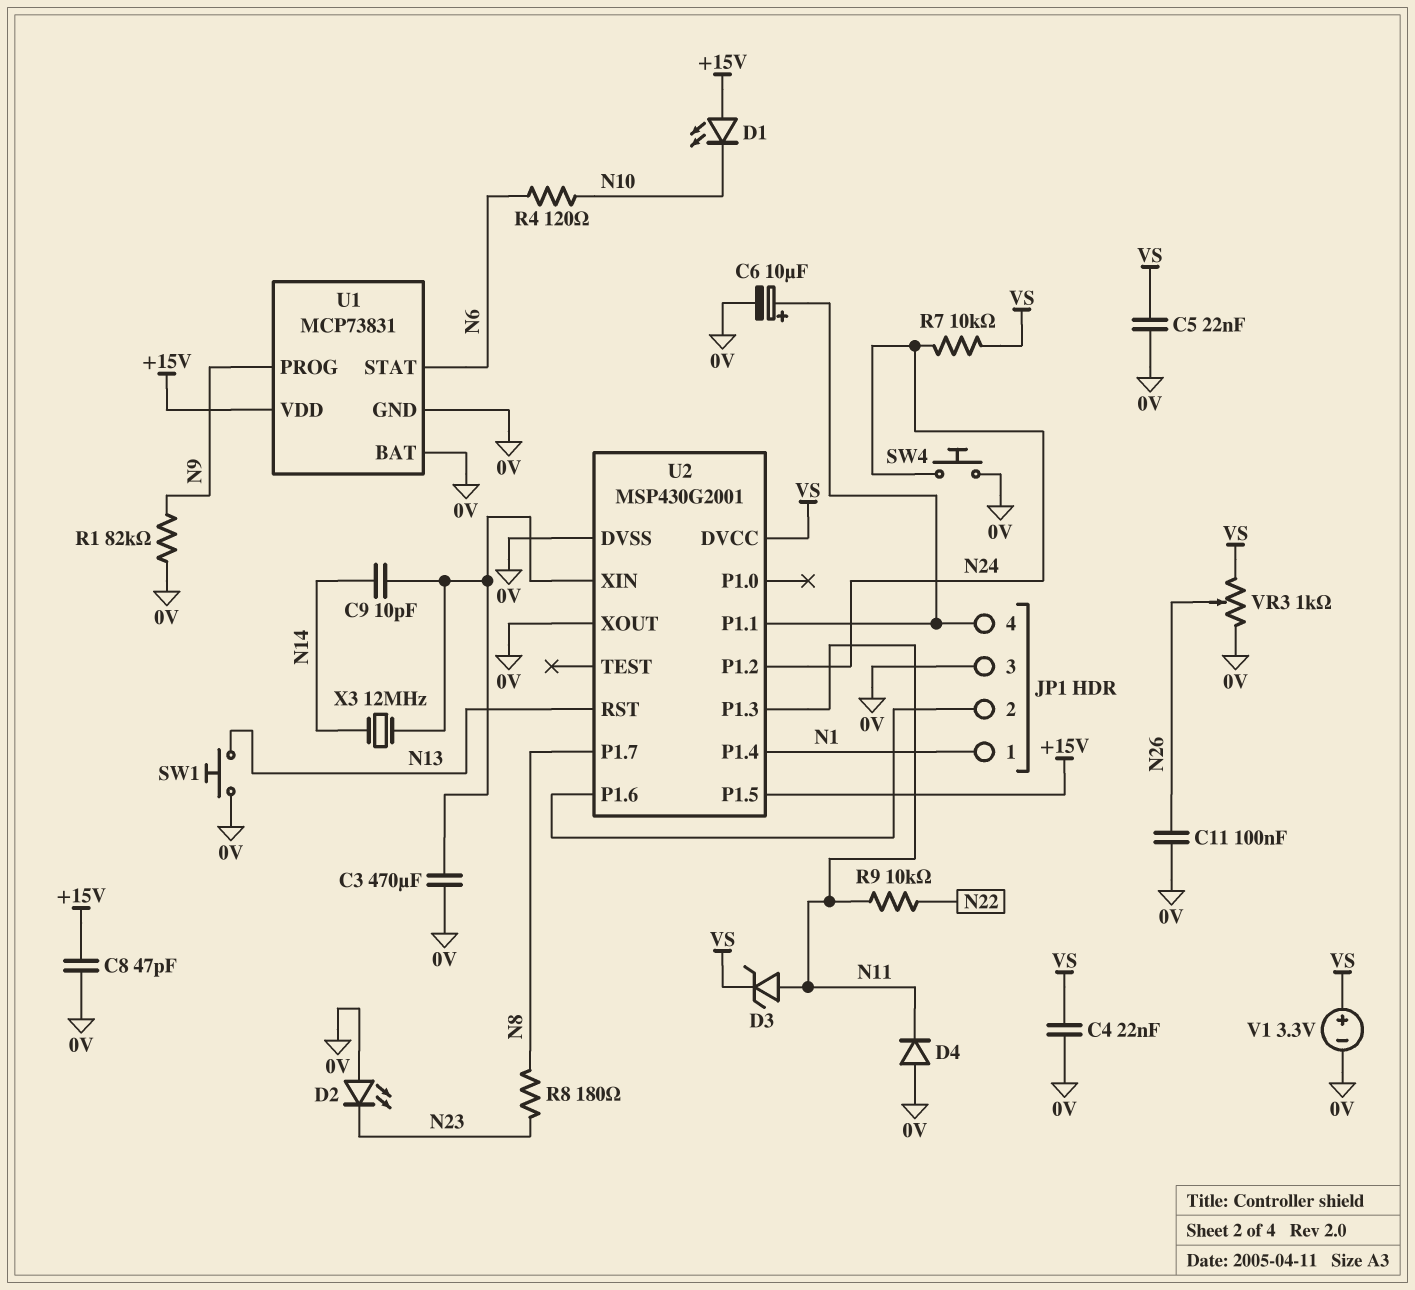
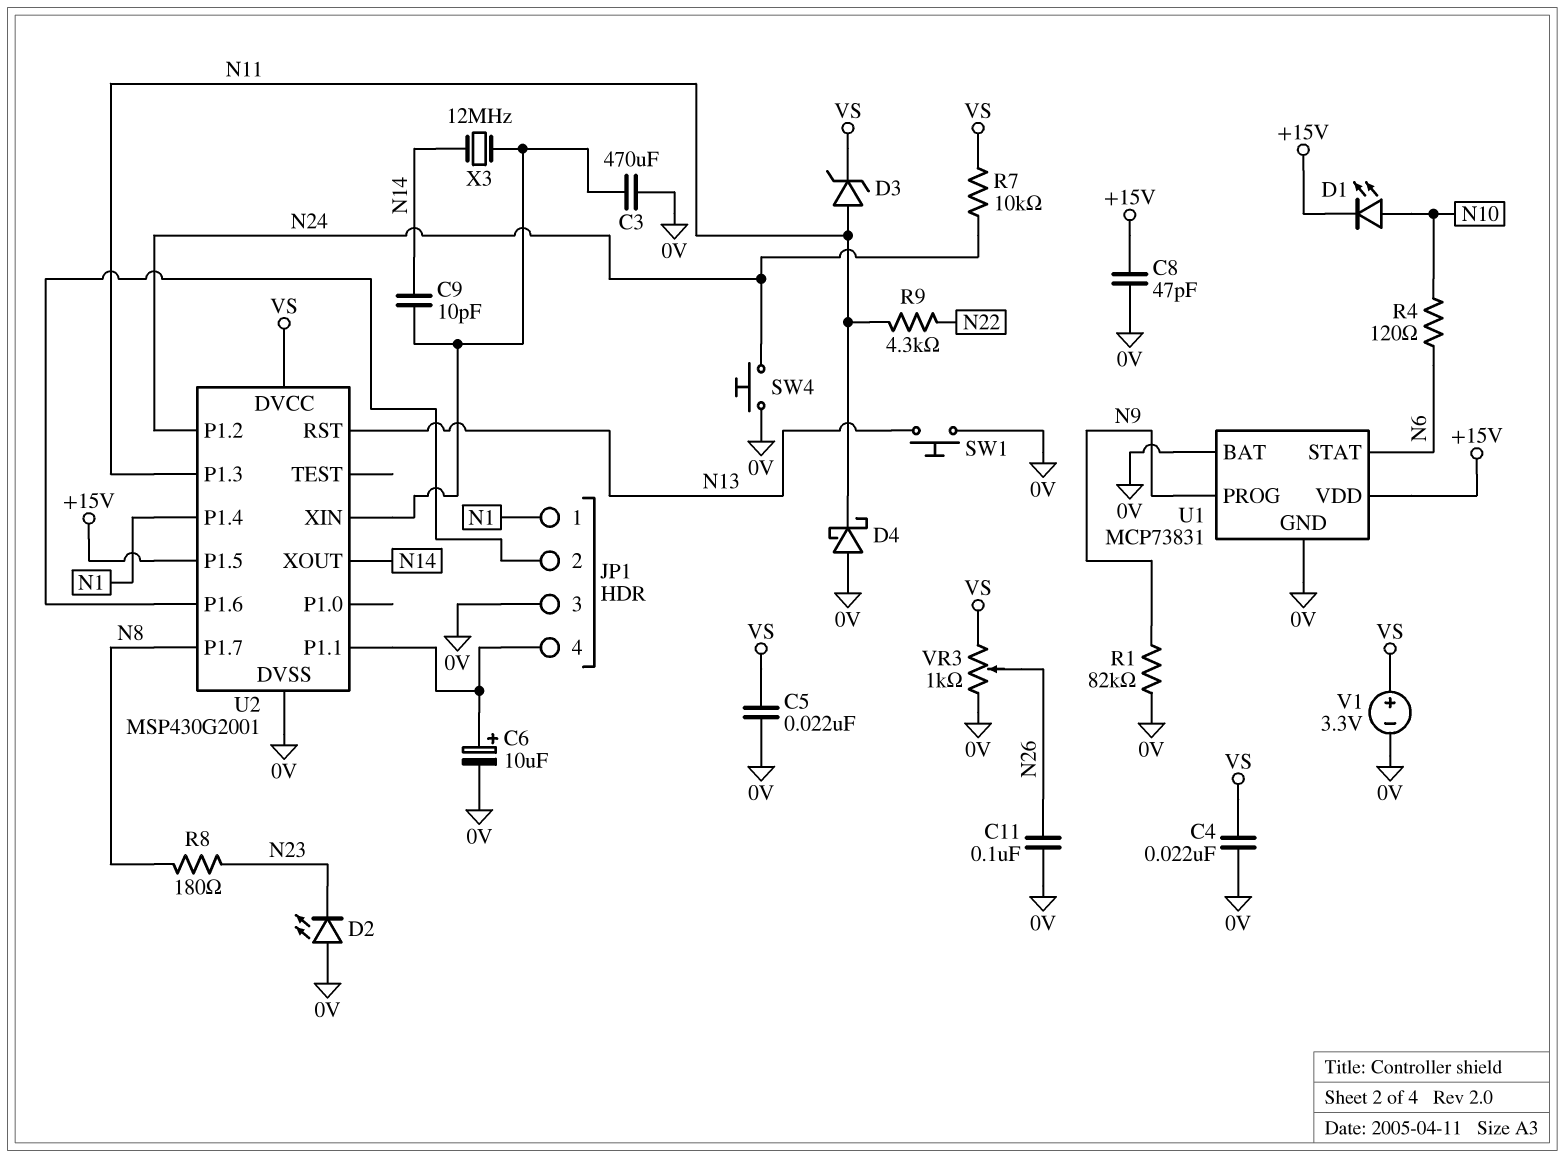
D1: LED (A +15V, K N10) -> LED (A N10, K +15V)
D4: diode (A 0V, K N11) -> schottky (A 0V, K N11)
R9: 10k (N11, N22) -> 4.3k (N11, N22)
U2 pin XOUT: 0V -> N14

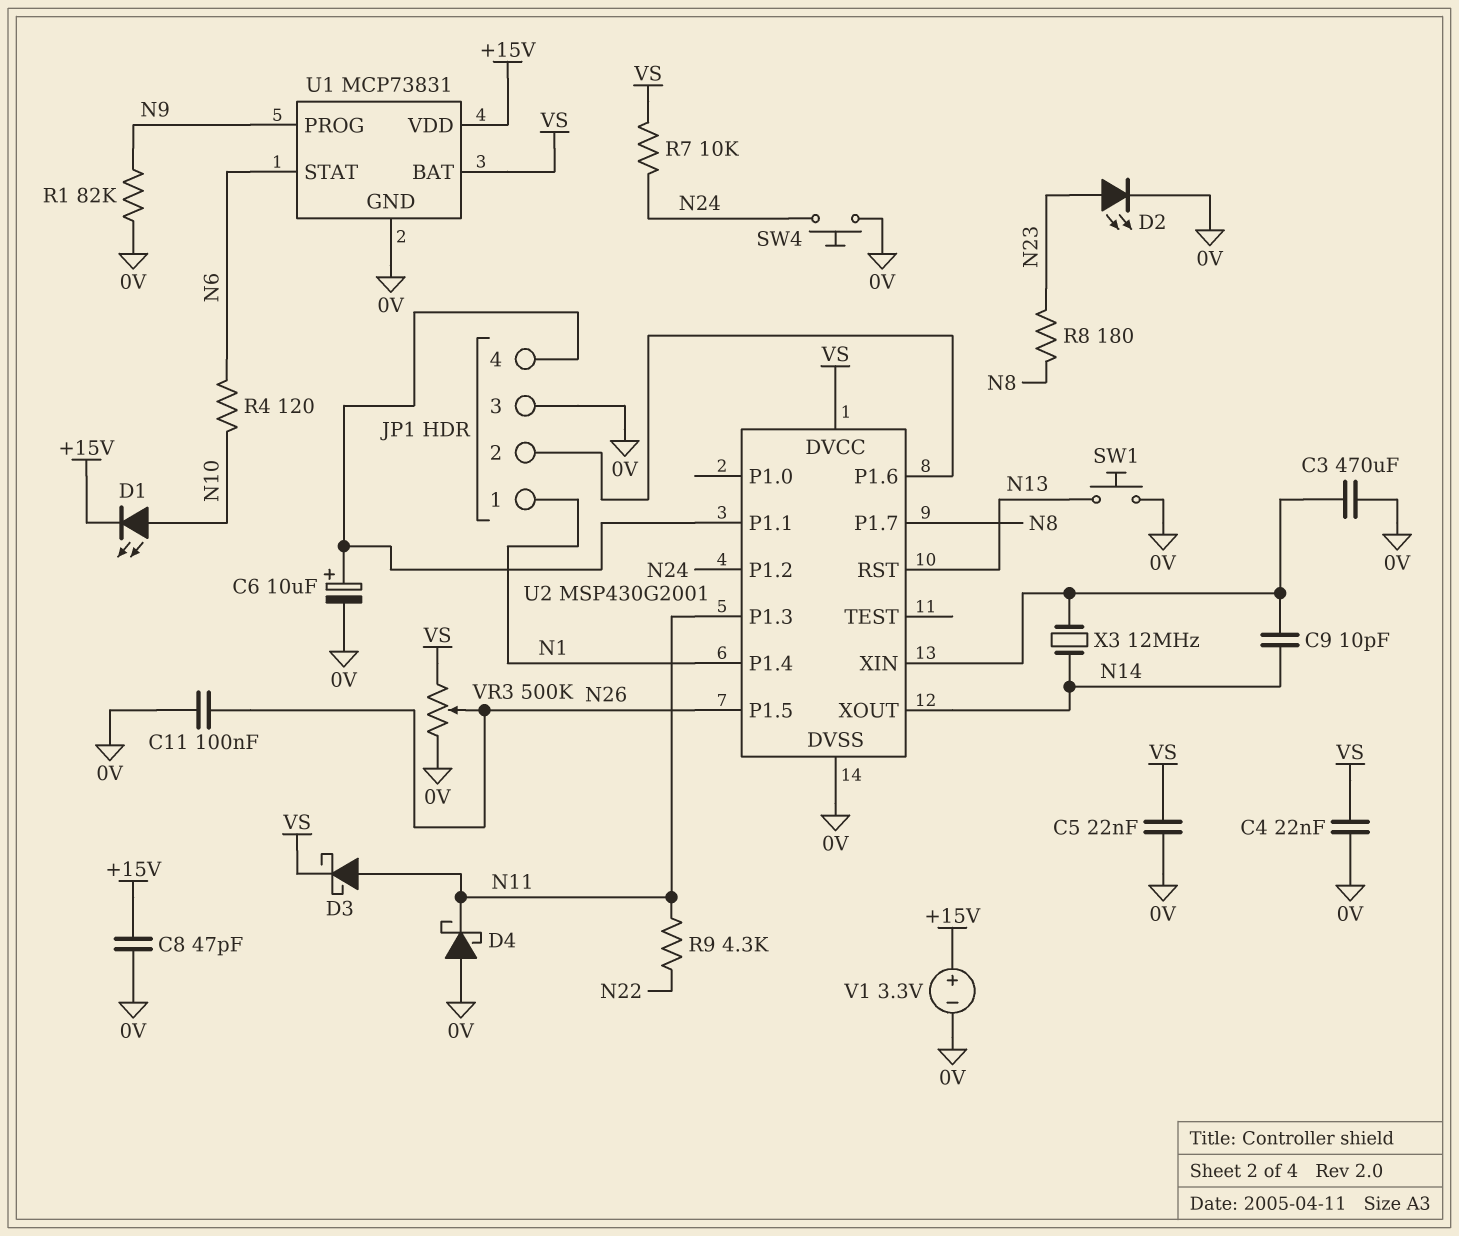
D2: LED (A 0V, K N23) -> LED (A N23, K 0V)
D3: zener (A N11, K VS) -> schottky (A N11, K VS)
U1 pin BAT: 0V -> VS
U2 pin P1.5: +15V -> N26
V1: 3.3V (plus VS, minus 0V) -> 3.3V (plus +15V, minus 0V)
VR3: 1k (0V, VS, wiper N26) -> 500k (0V, VS, wiper N26)

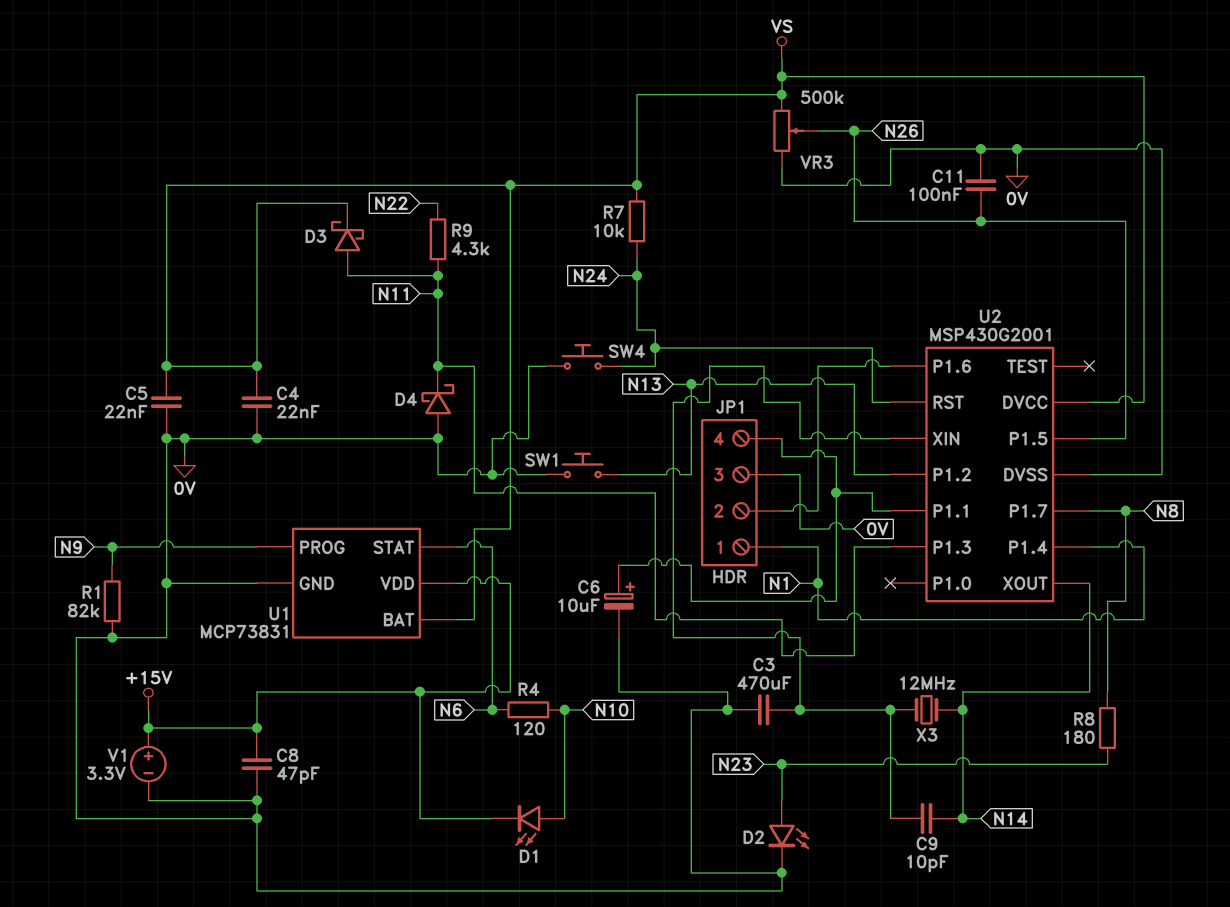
U2 pin P1.2: N24 -> N13
U2 pin RST: N13 -> N24

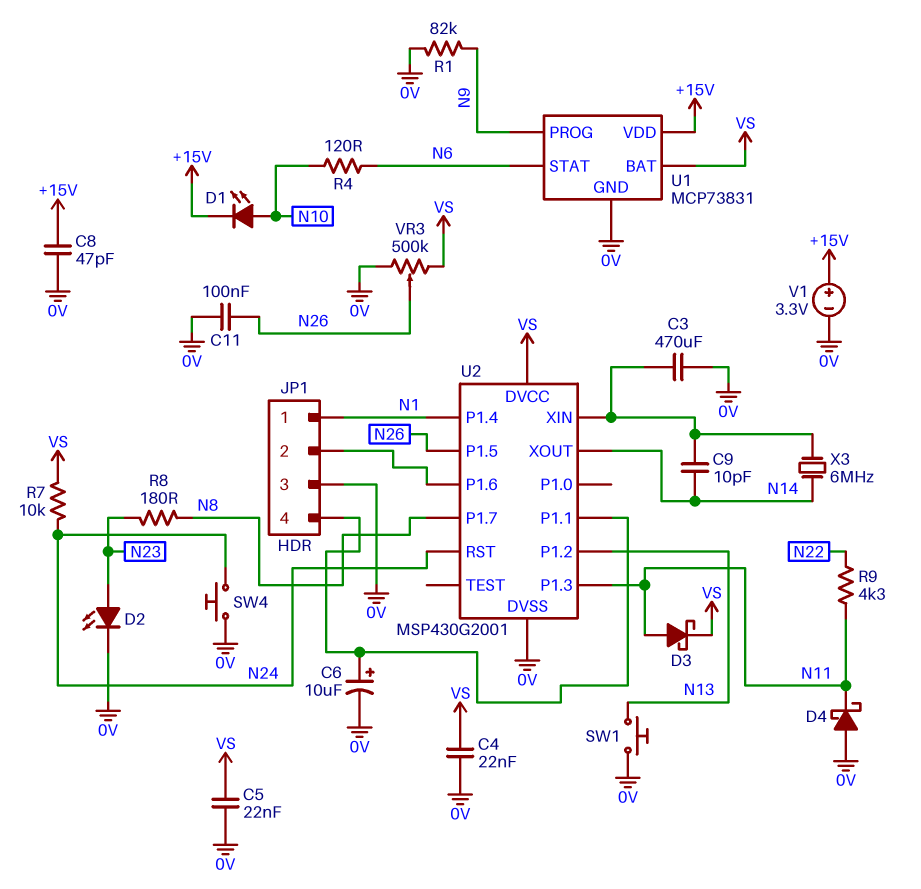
X3: 12MHz (N14, U2/XIN) -> 6MHz (N14, U2/XIN)

